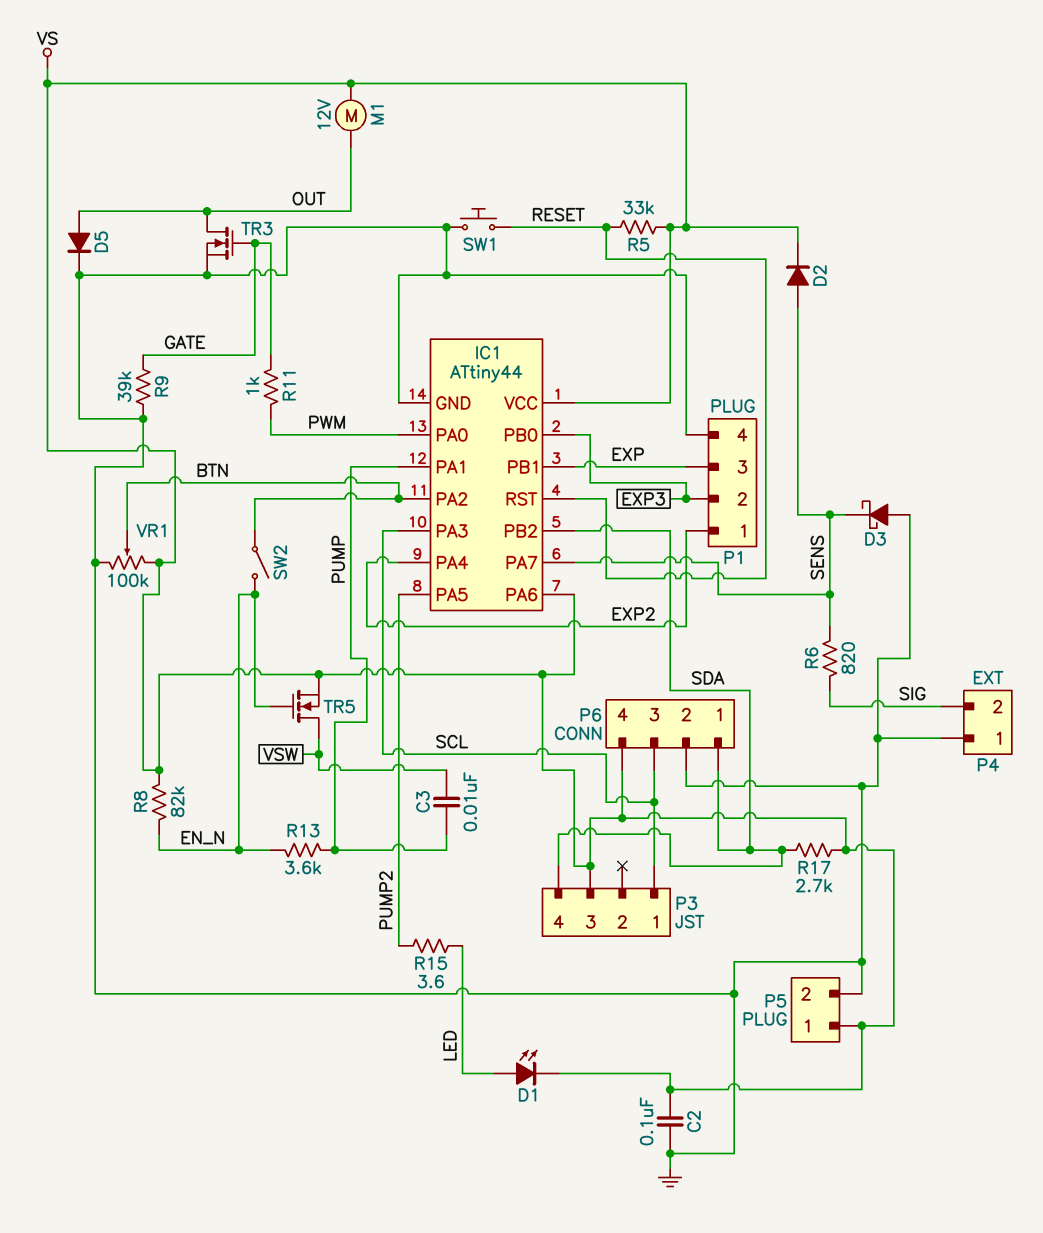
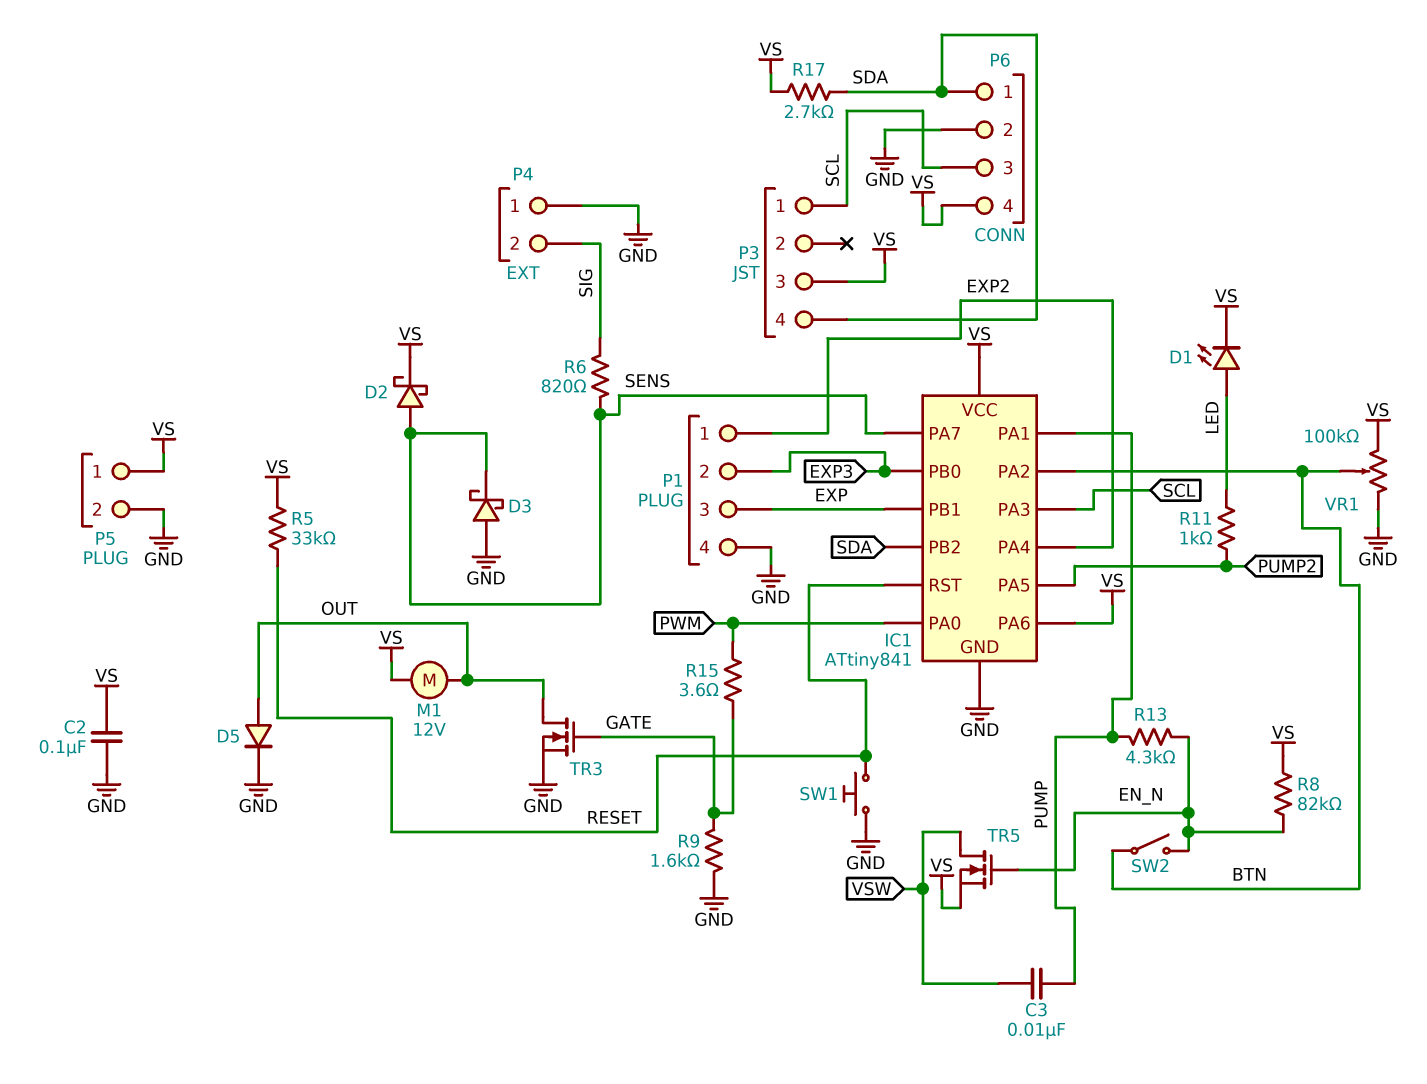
D2: diode (A SENS, K VS) -> schottky (A SENS, K VS)
IC1: ATtiny44 -> ATtiny841
R9: 39k (GATE, GND) -> 1.6k (GATE, GND)
R11: 1k (GATE, PWM) -> 1k (LED, PUMP2)
R13: 3.6k (EN_N, PUMP) -> 4.3k (EN_N, PUMP)
R15: 3.6 (LED, PUMP2) -> 3.6 (GATE, PWM)

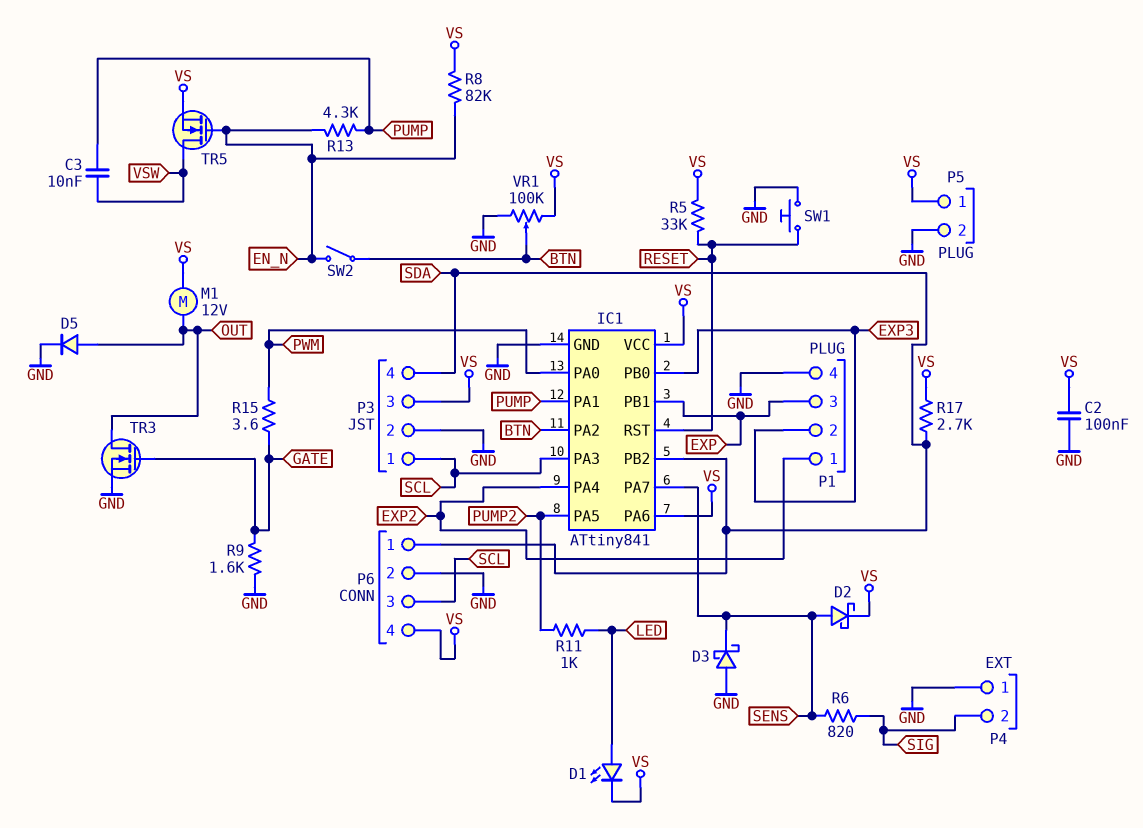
P3 pin 2: none -> GND

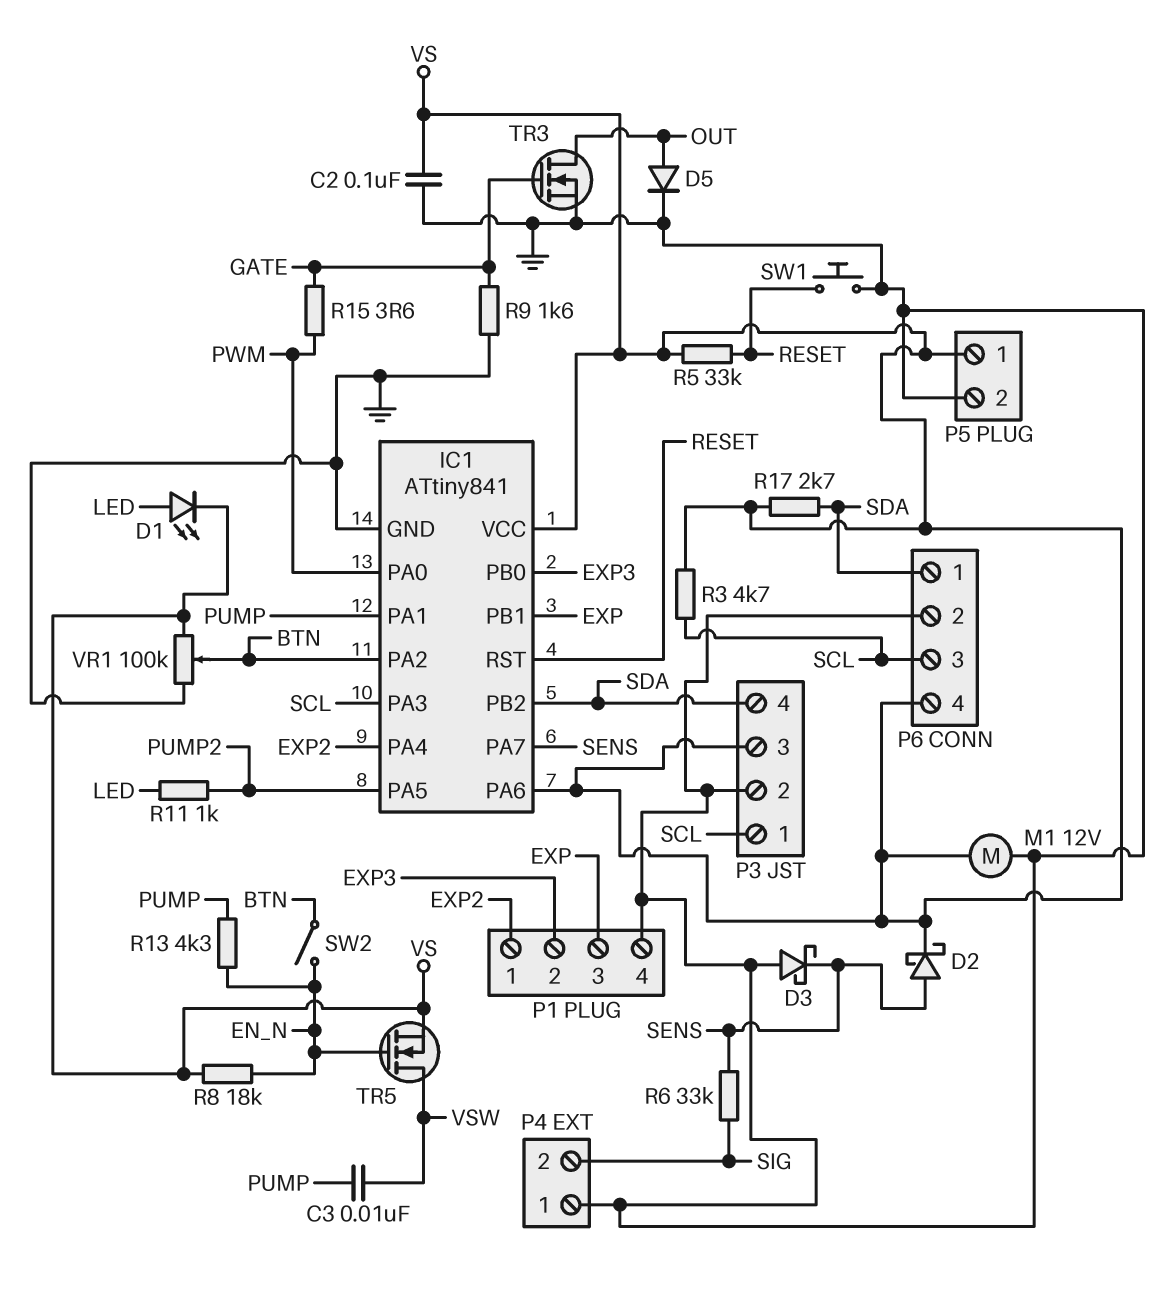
M1: motor 12V (OUT, VS) -> motor 12V (GND, VS)
R3: none -> 4.7k (SCL, VS)
R6: 820 (SENS, SIG) -> 33k (SENS, SIG)
R8: 82k (EN_N, VS) -> 18k (EN_N, VS)

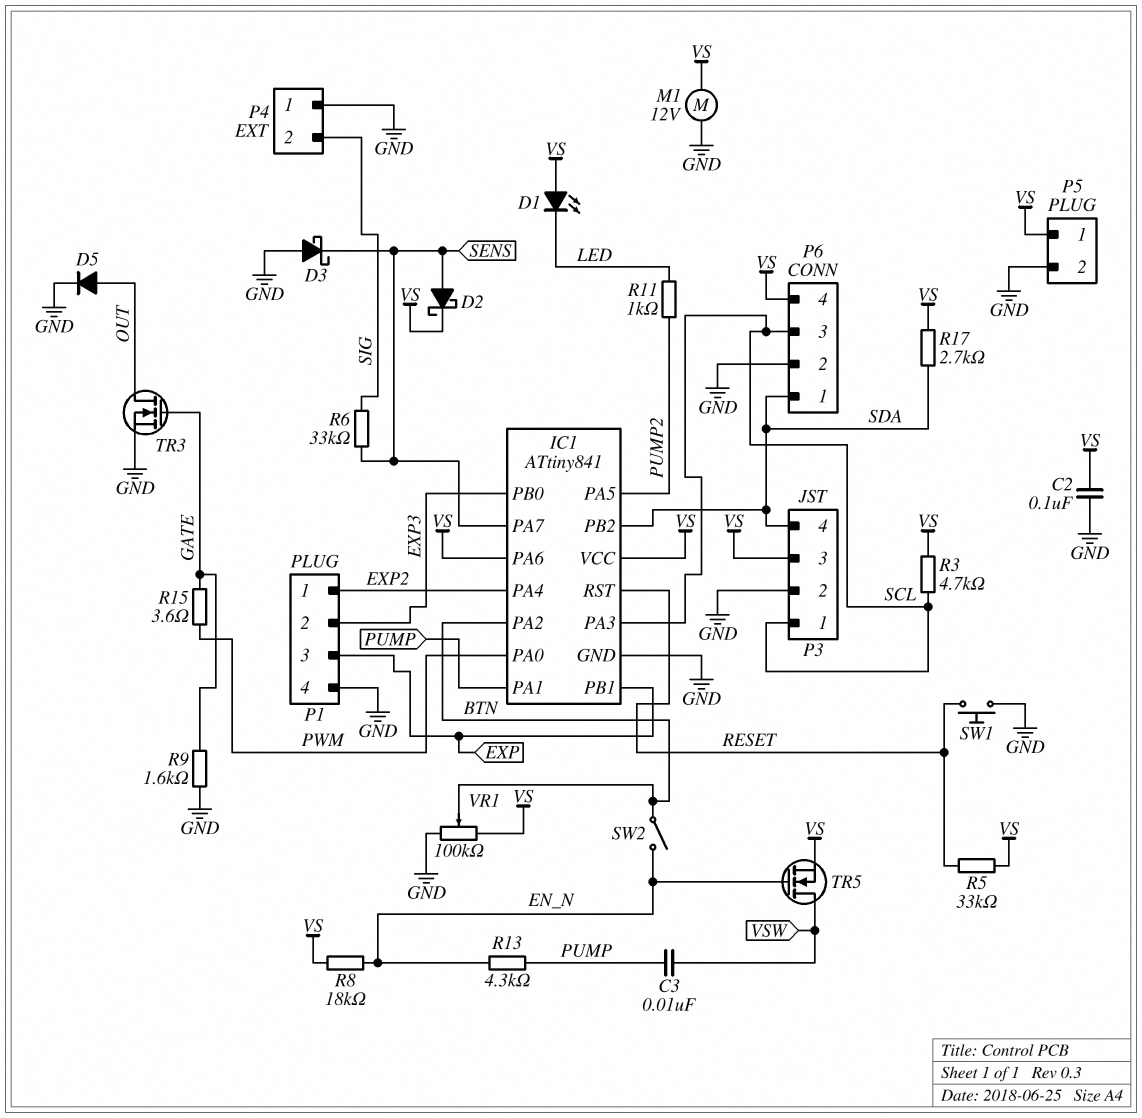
D1: LED (A LED, K VS) -> LED (A VS, K LED)

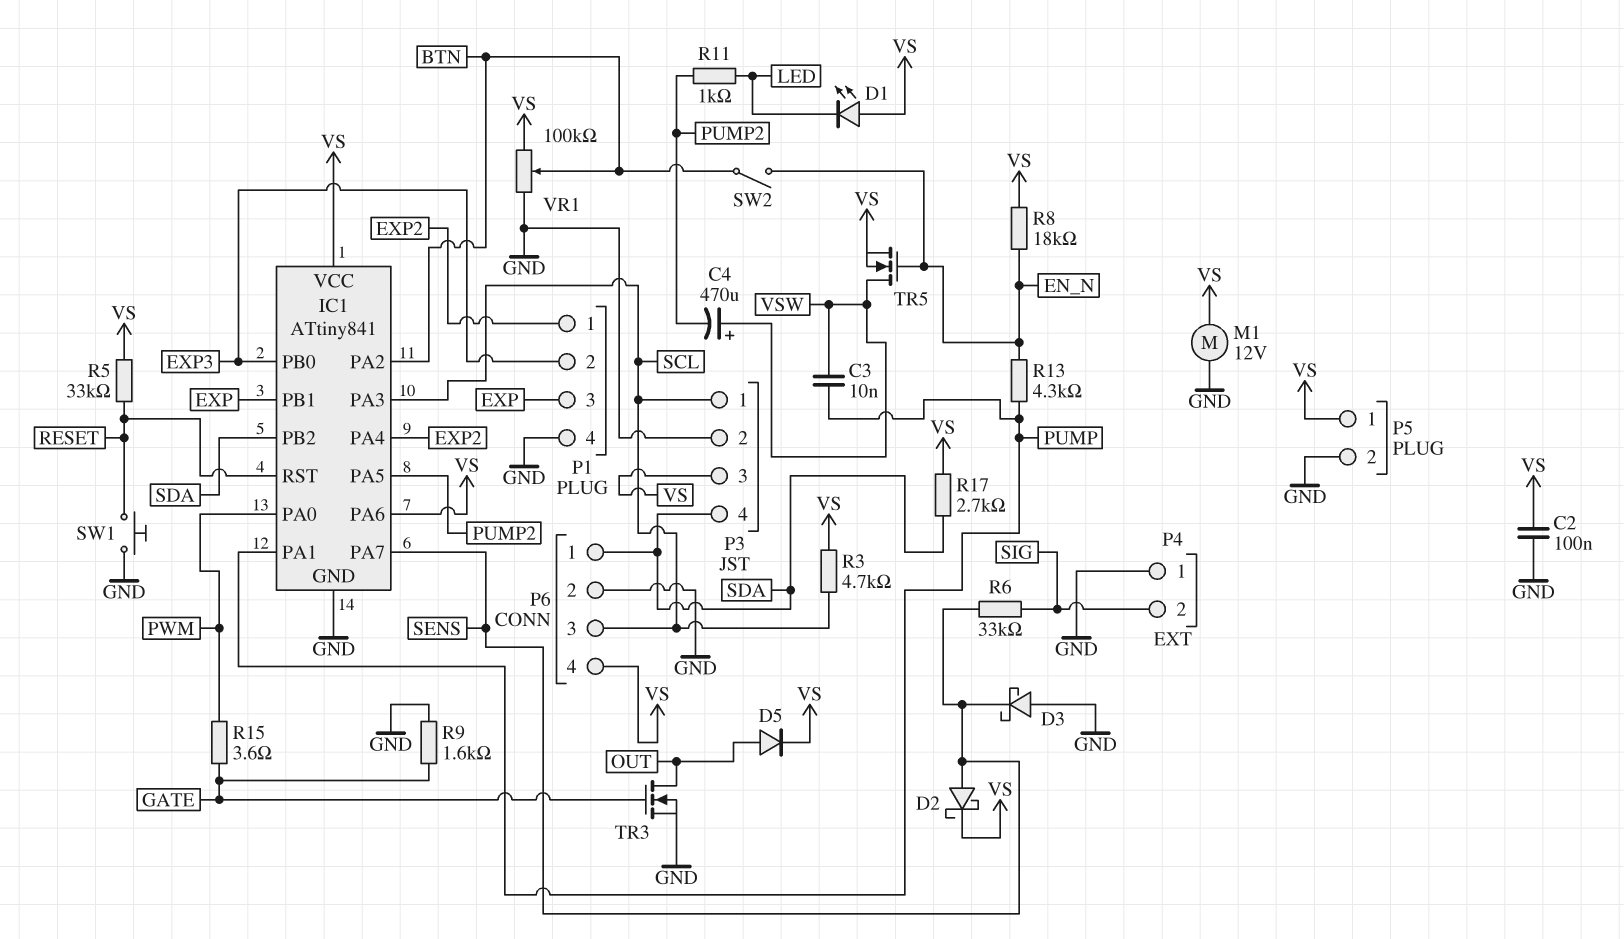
C4: none -> 470uF (plus VSW, minus PUMP2)
D5: diode (A OUT, K GND) -> diode (A OUT, K VS)

